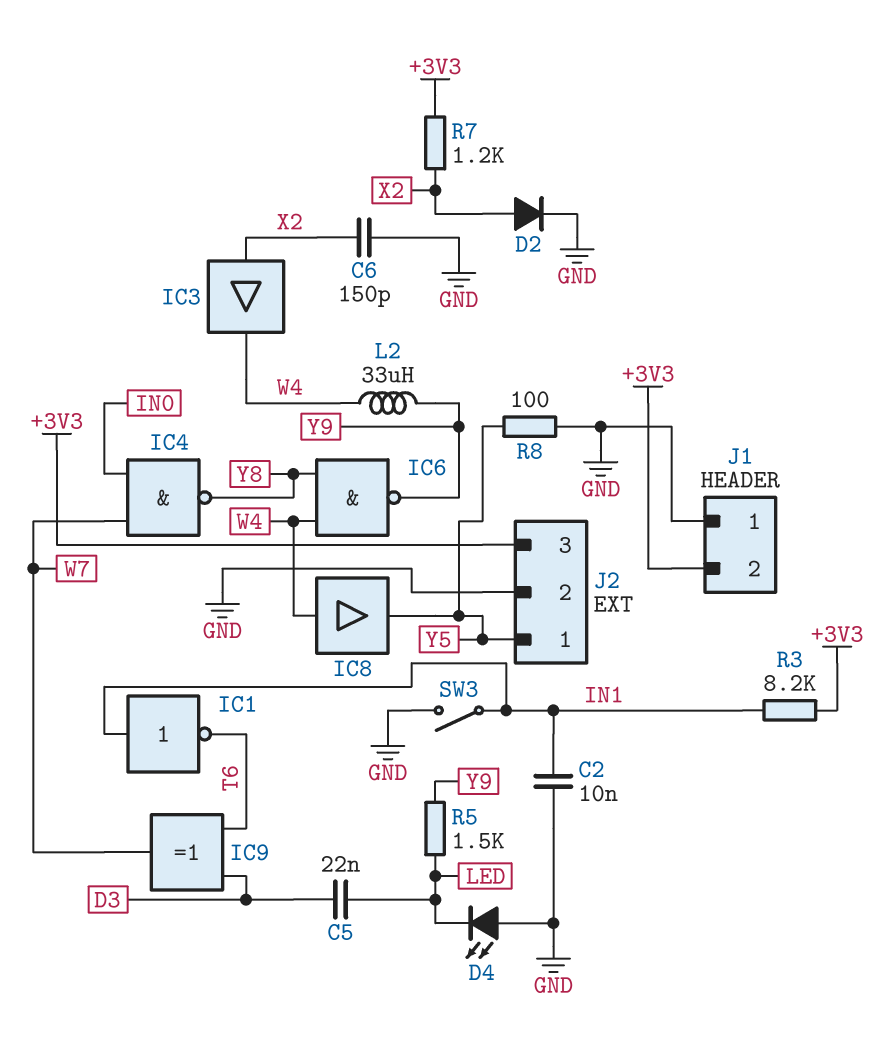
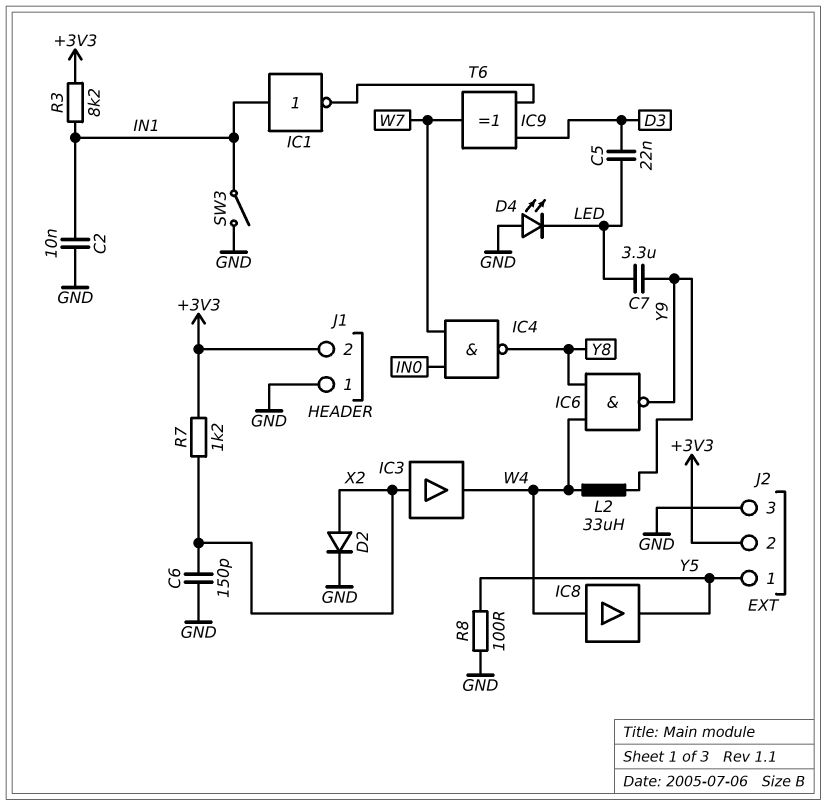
C7: none -> 3.3uF (LED, Y9)
J2 pin 2: GND -> +3V3
J2 pin 3: +3V3 -> GND
R5: 1.5k (LED, Y9) -> none

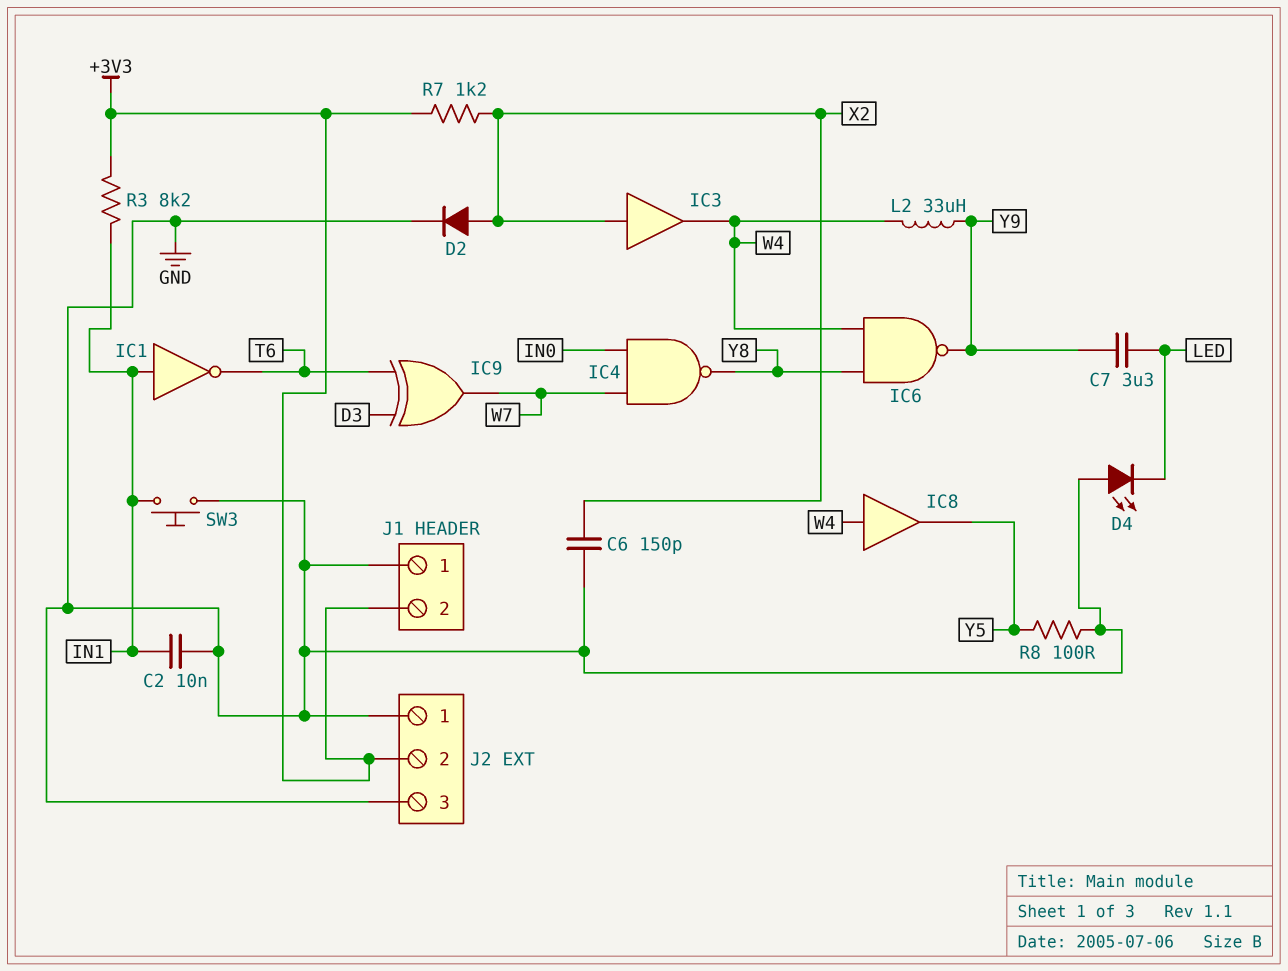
C5: 22nF (D3, LED) -> none
J2 pin 1: Y5 -> GND
SW3: switch (GND, IN1) -> button (GND, IN1)

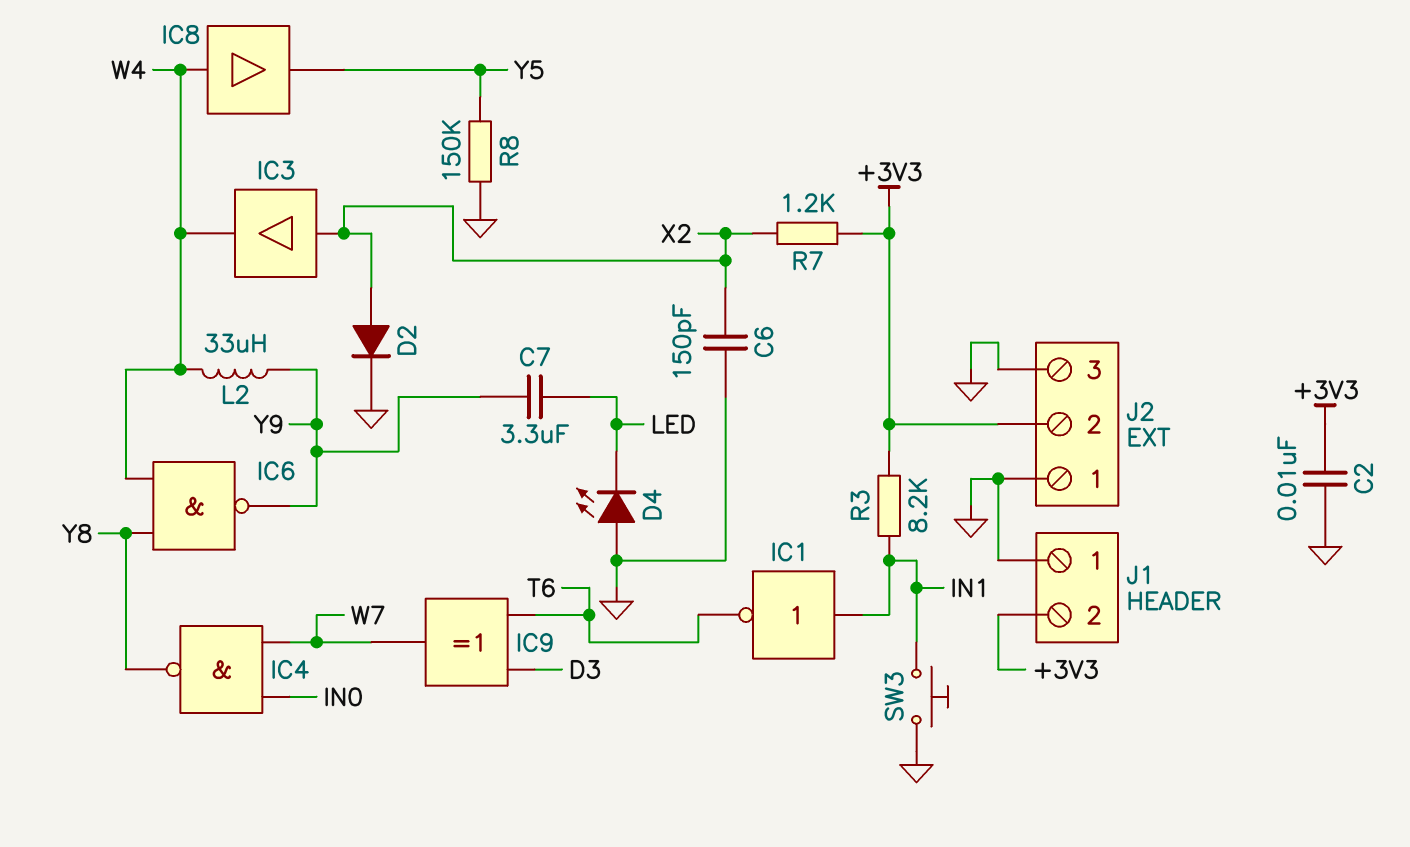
C2: 10nF (GND, IN1) -> 10nF (+3V3, GND)
R8: 100 (GND, Y5) -> 150k (GND, Y5)

